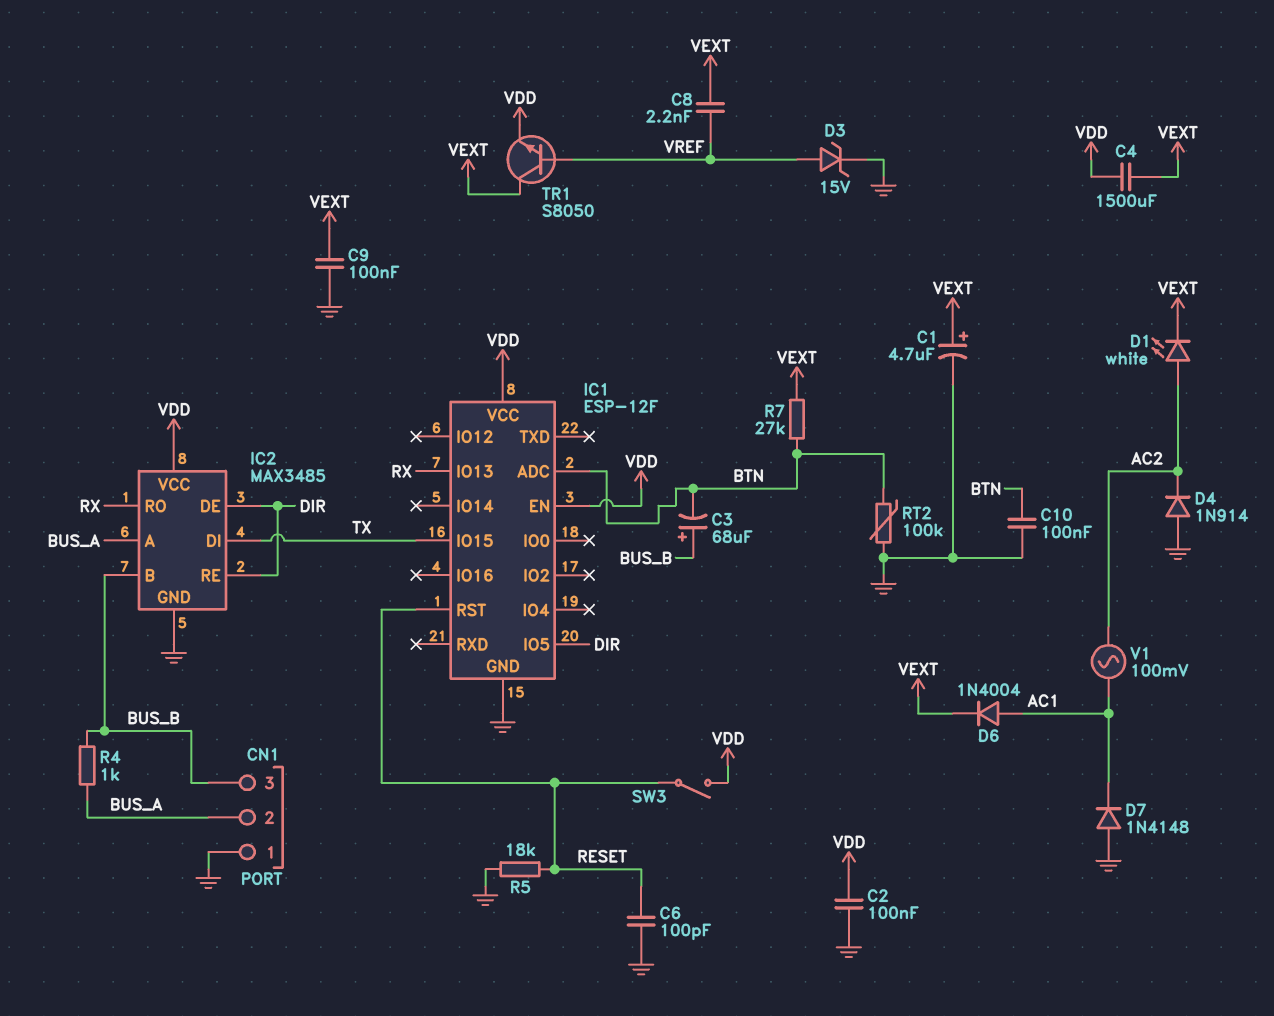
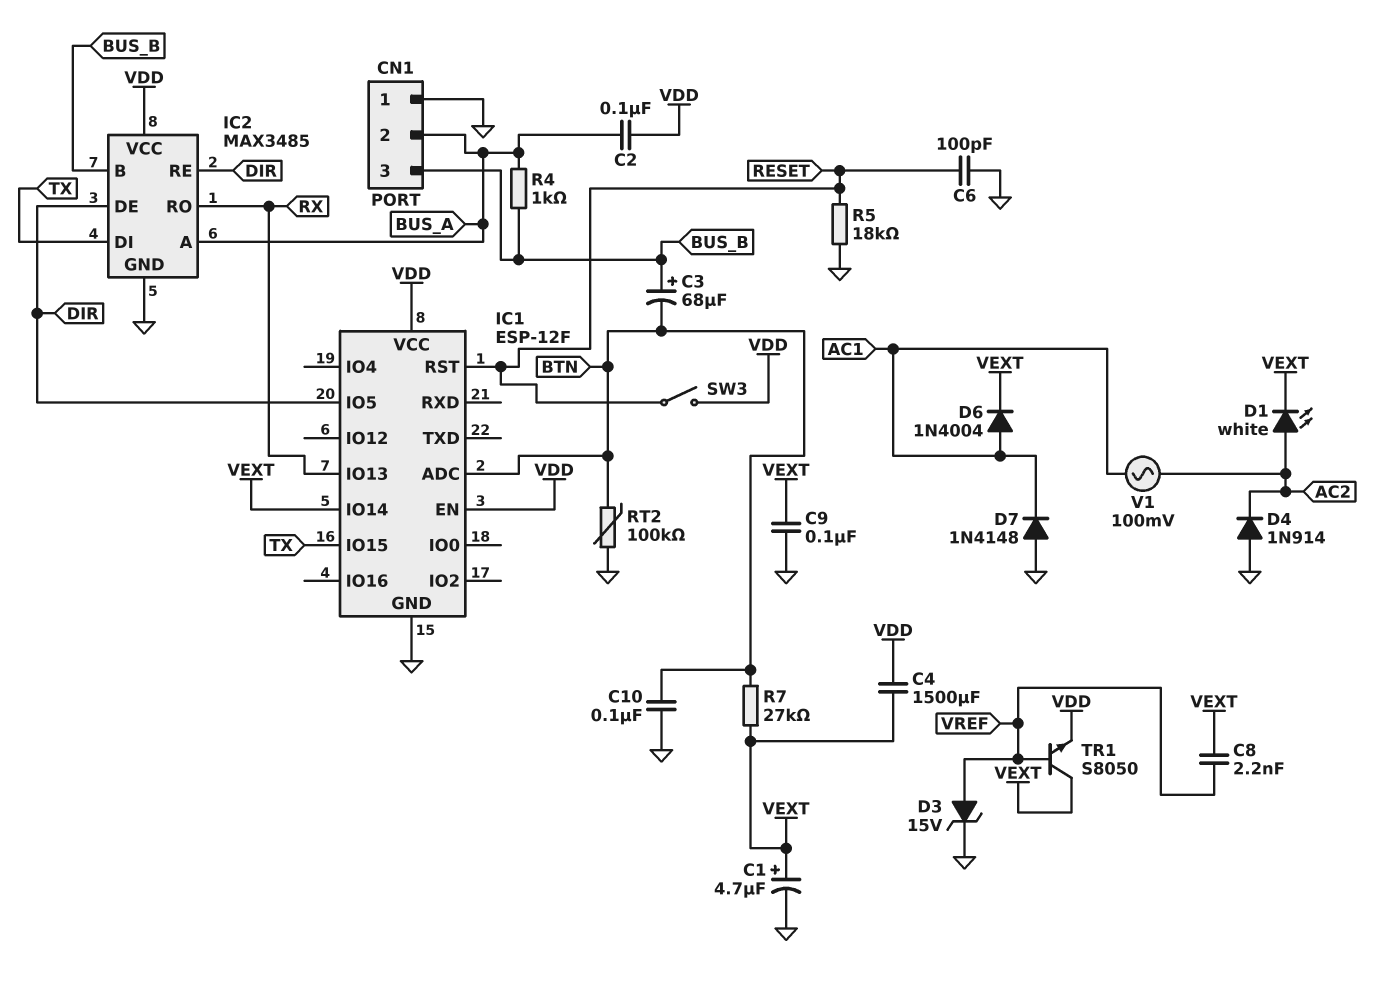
C2: 100nF (GND, VDD) -> 100nF (BUS_A, VDD)
IC1 pin IO14: none -> VEXT

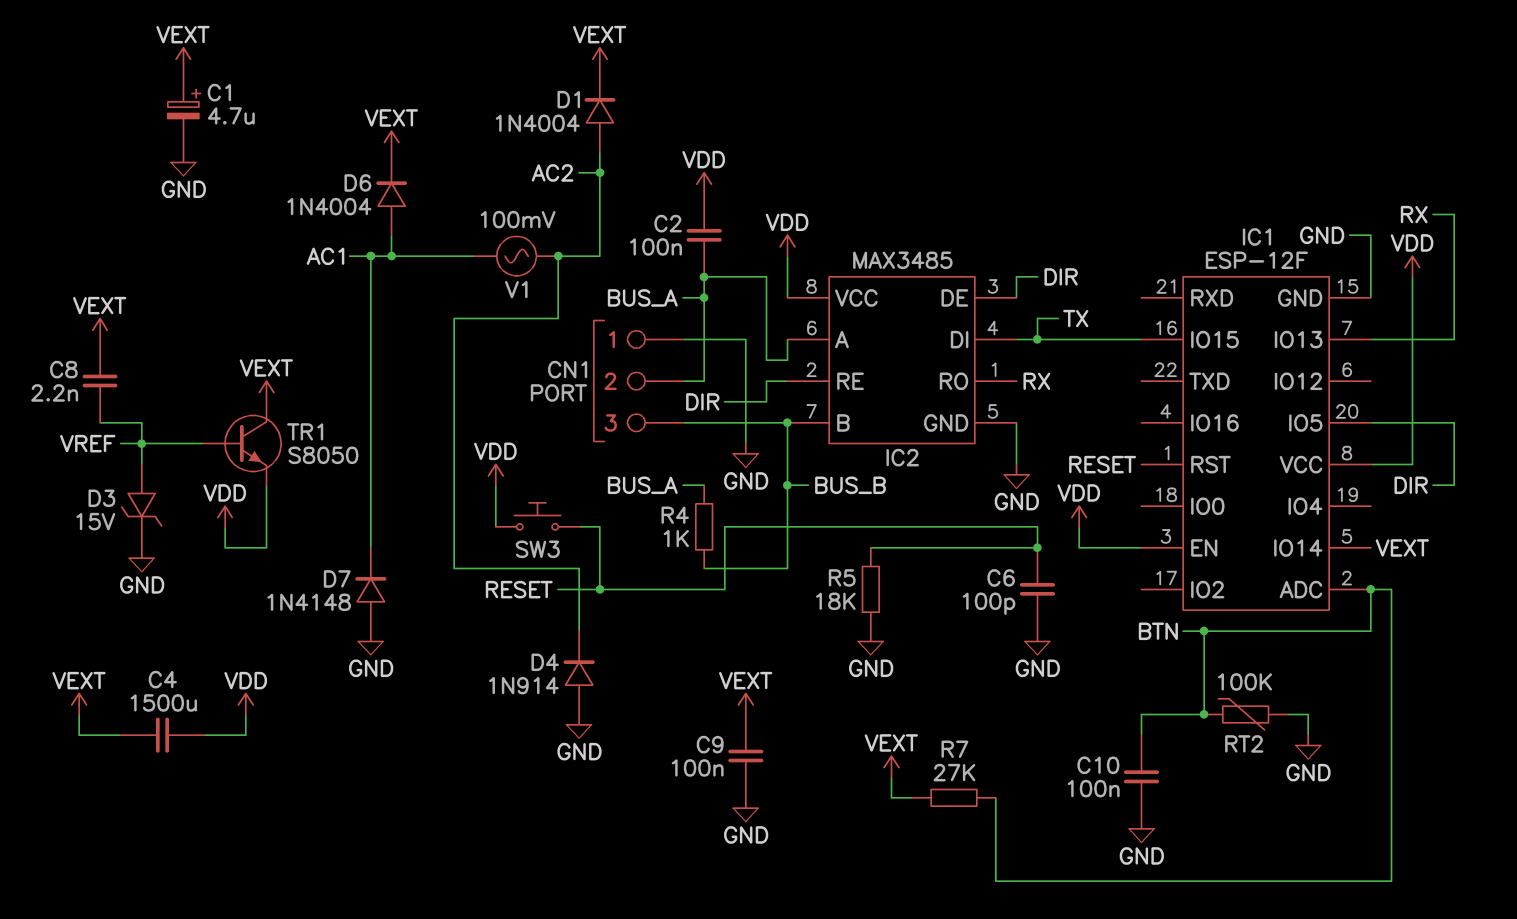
C3: 68uF (plus BUS_B, minus BTN) -> none
D1: LED white (A AC2, K VEXT) -> diode 1N4004 (A AC2, K VEXT)
SW3: switch (RESET, VDD) -> button (RESET, VDD)

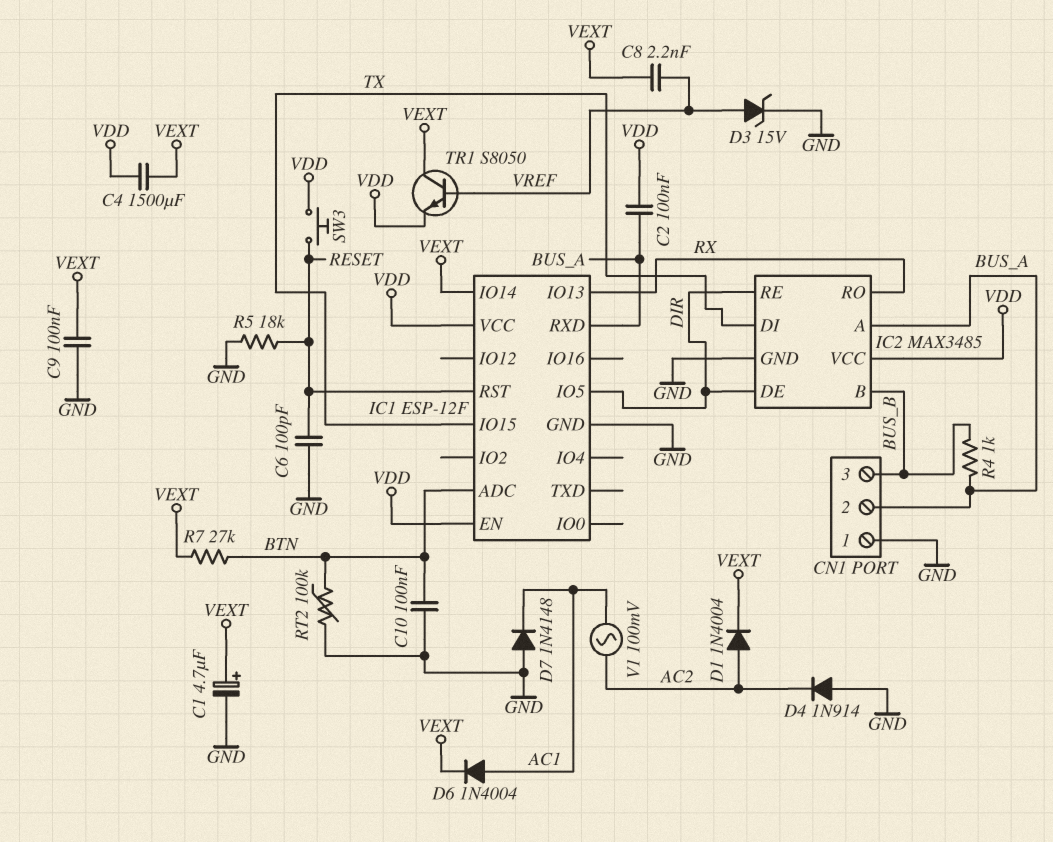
IC1 pin RXD: none -> BUS_A

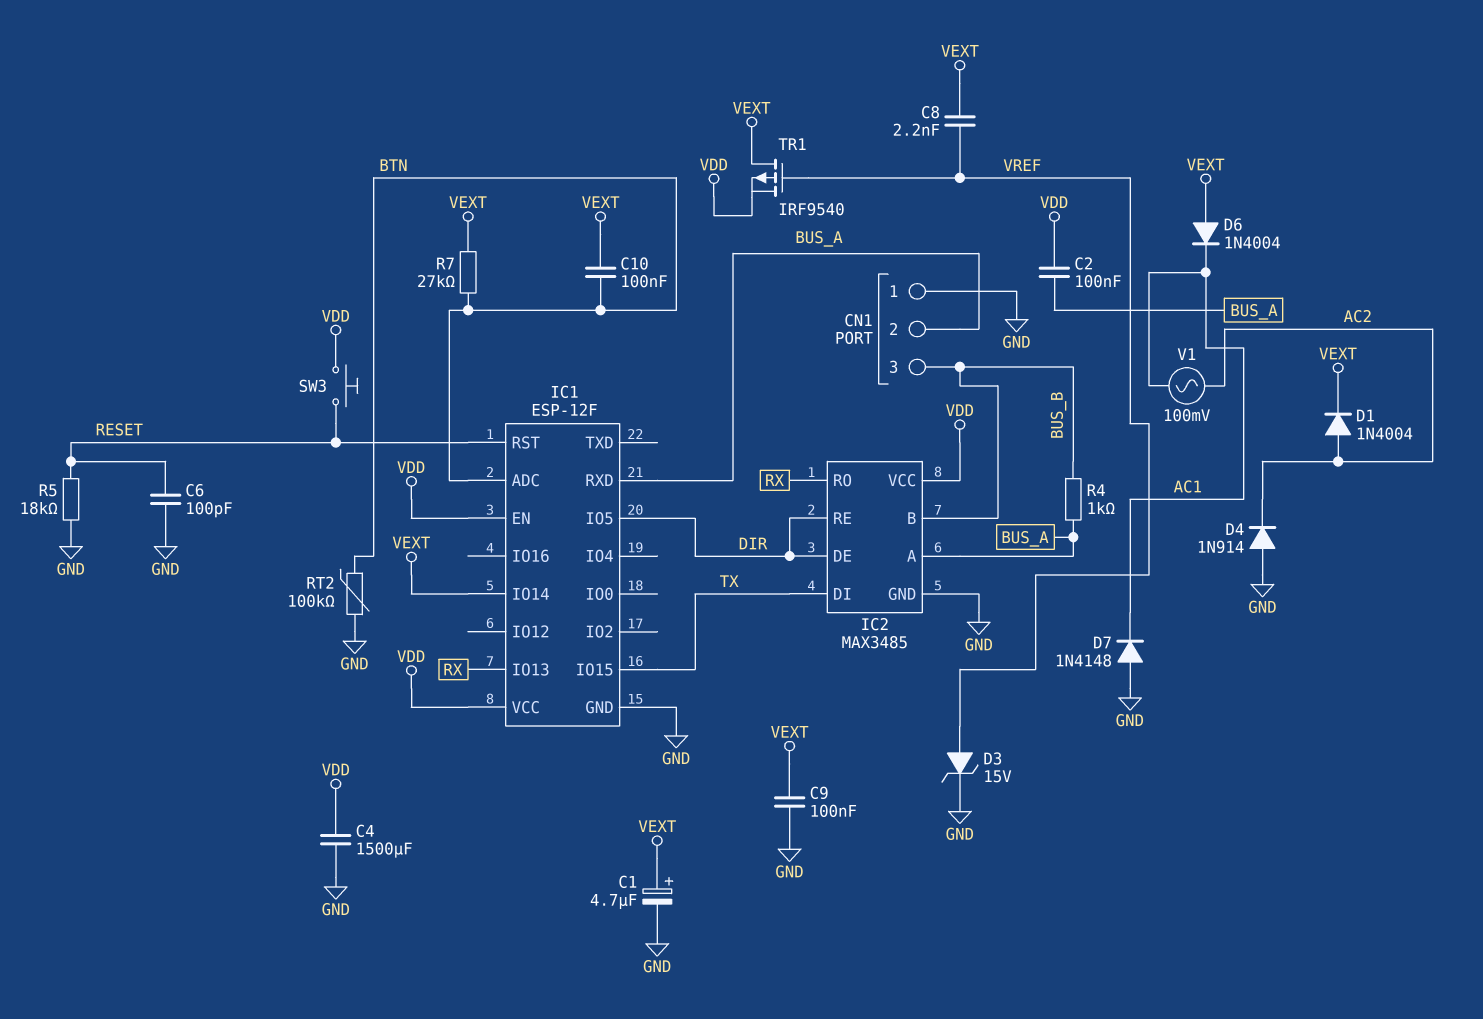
C4: 1500uF (VDD, VEXT) -> 1500uF (GND, VDD)
C10: 100nF (BTN, GND) -> 100nF (BTN, VEXT)
D6: diode 1N4004 (A AC1, K VEXT) -> diode 1N4004 (A VEXT, K AC1)
TR1: NPN S8050 (B VREF, C VEXT, E VDD) -> PMOS IRF9540 (G VREF, D VEXT, S VDD)

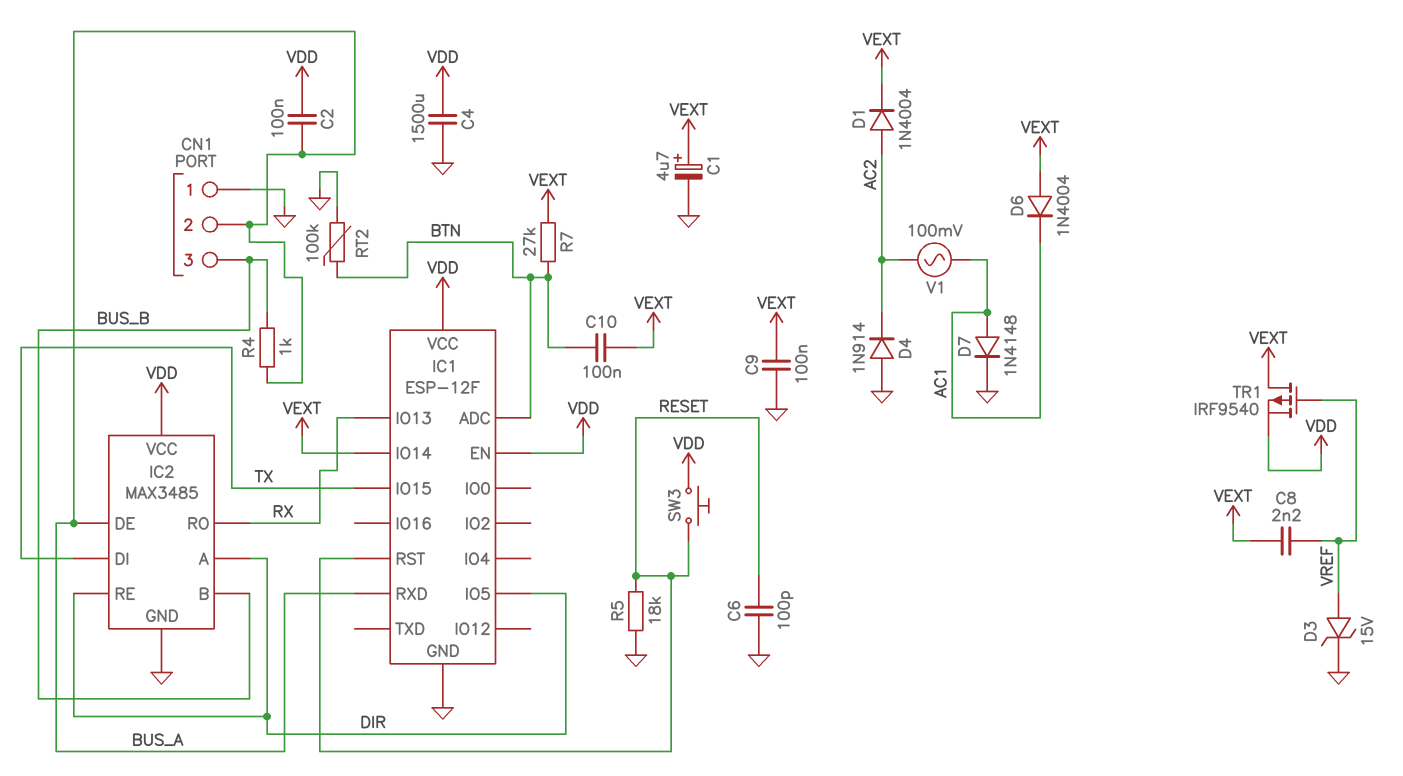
D7: diode 1N4148 (A GND, K AC1) -> diode 1N4148 (A AC1, K GND)
IC2 pin A: BUS_A -> DIR
IC2 pin DE: DIR -> BUS_A

